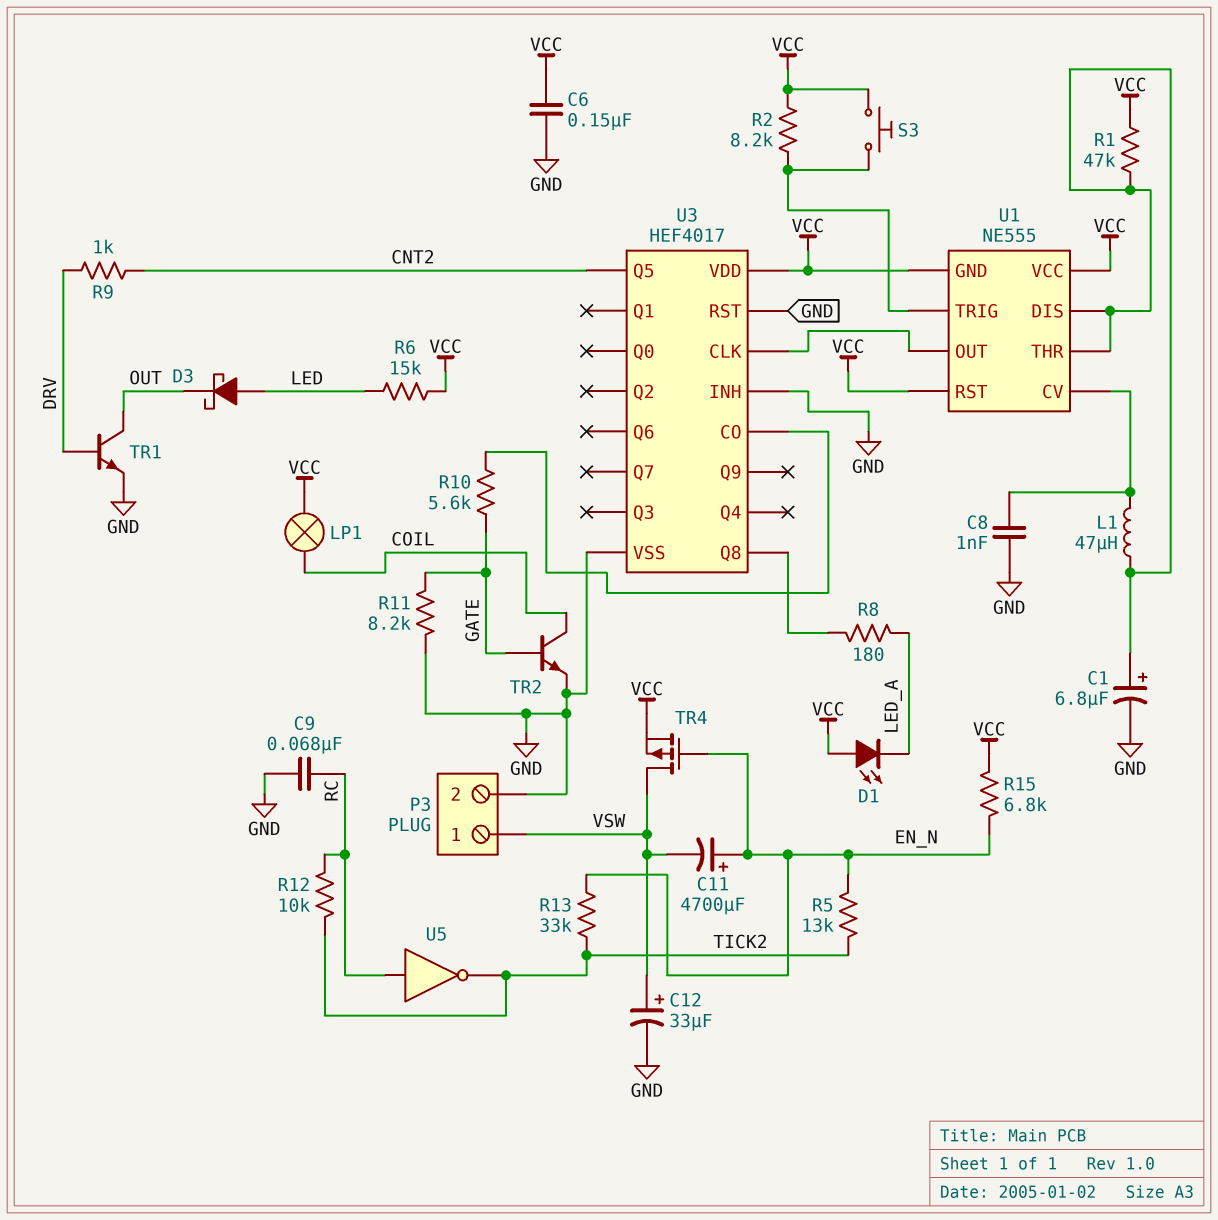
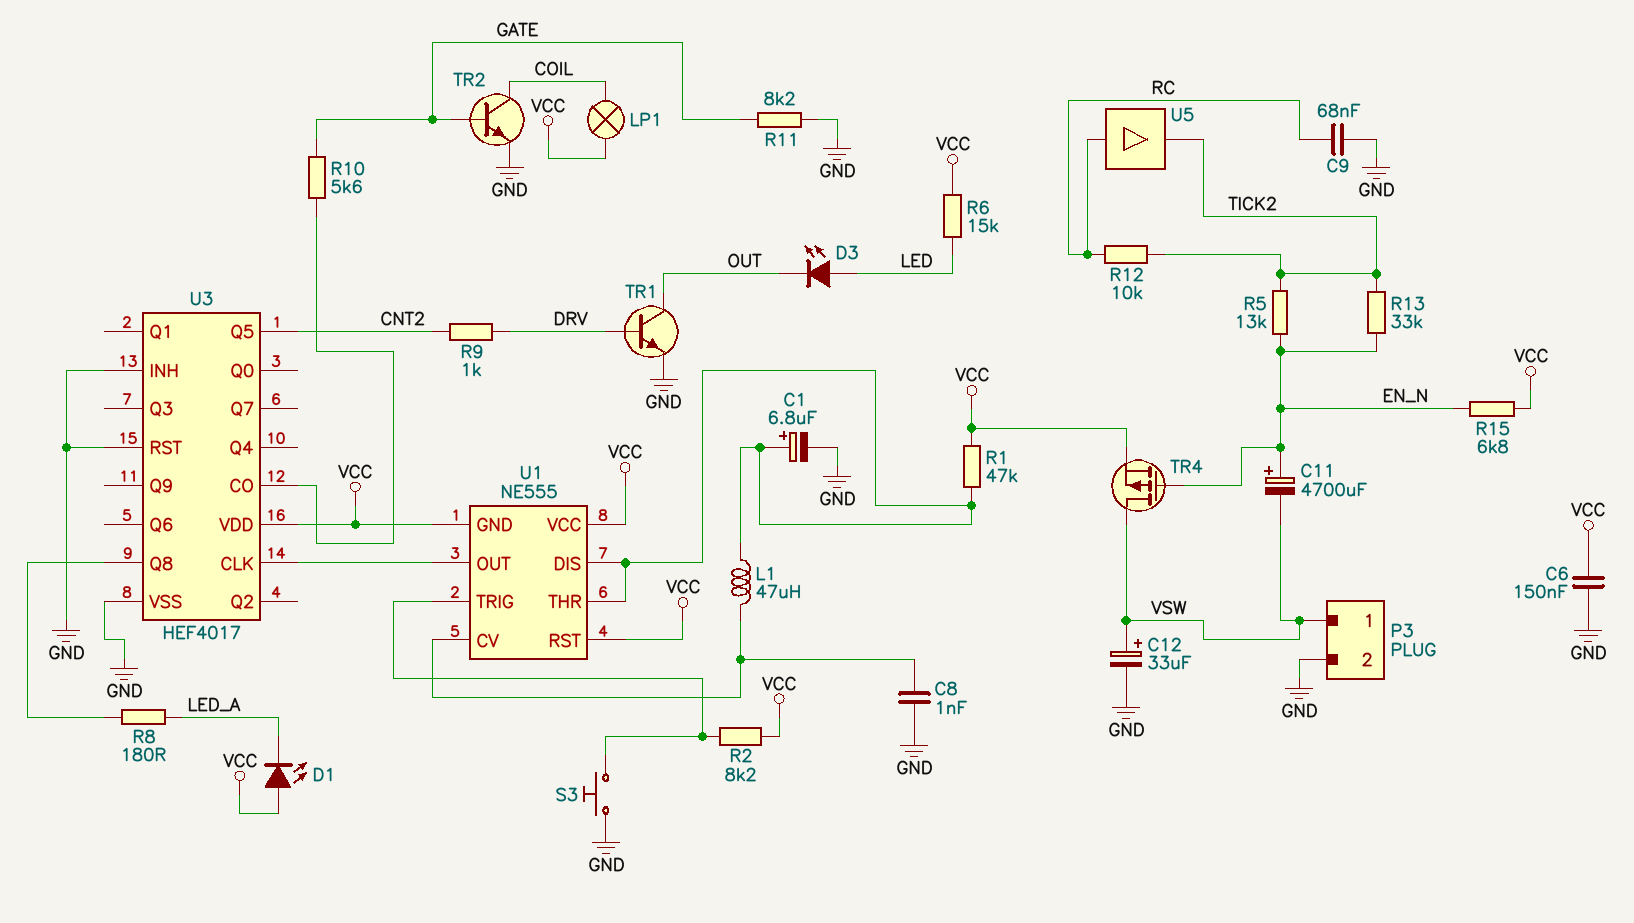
D3: schottky (A LED, K OUT) -> LED (A LED, K OUT)
S3: button (U1/TRIG, VCC) -> button (GND, U1/TRIG)
U5: NOT (in RC, out TICK2) -> buffer (in RC, out TICK2)

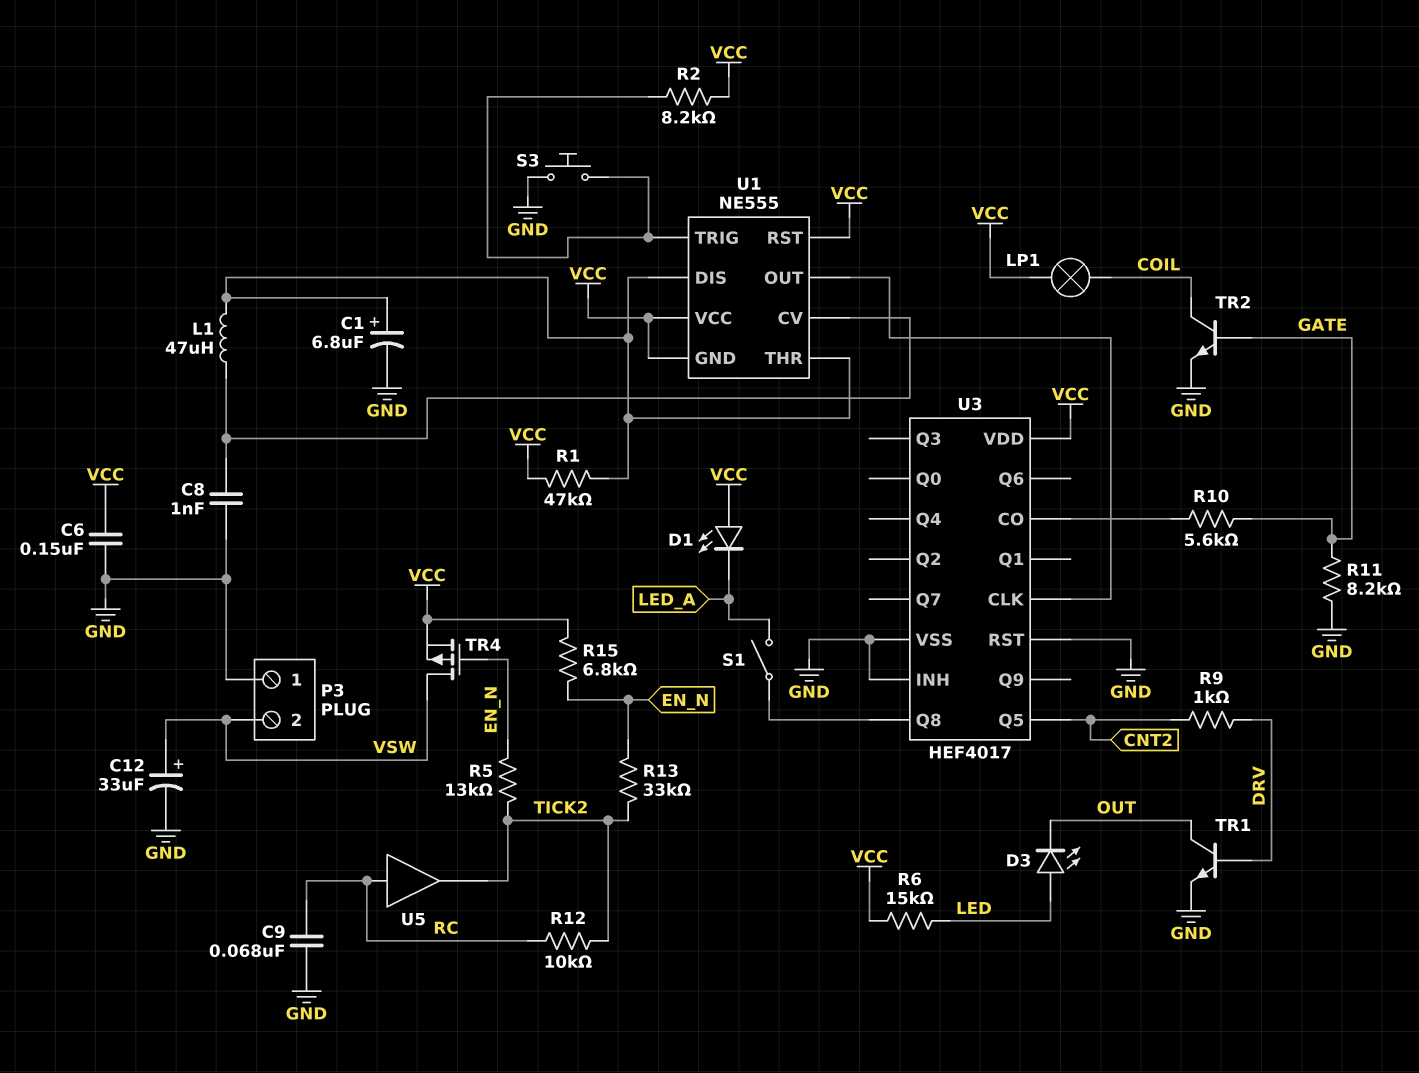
C11: 4700uF (plus EN_N, minus VSW) -> none
P3 pin 1: VSW -> GND
P3 pin 2: GND -> VSW
R8: 180 (LED_A, U3/Q8) -> none
S1: none -> switch (LED_A, U3/Q8)

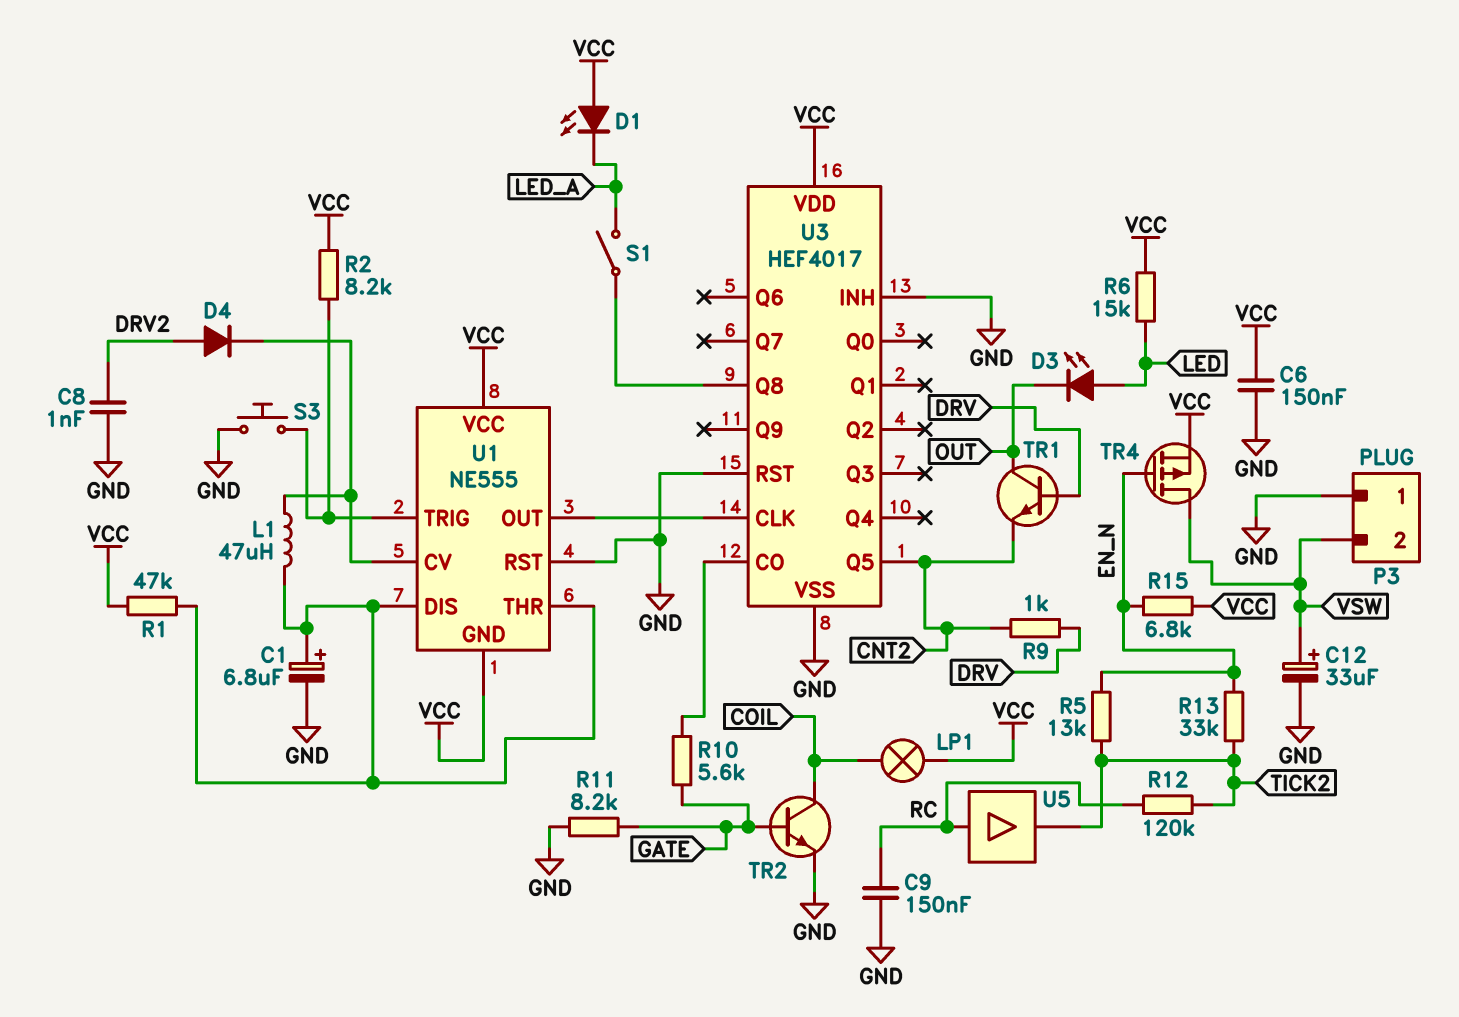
C8: 1nF (GND, U1/CV) -> 1nF (DRV2, GND)
C9: 68nF (GND, RC) -> 150nF (GND, RC)
D4: none -> diode (A DRV2, K U1/CV)
R12: 10k (RC, TICK2) -> 120k (RC, TICK2)
TR1: NPN (B DRV, C OUT, E GND) -> NPN (B DRV, C OUT, E CNT2)
U1 pin RST: VCC -> GND

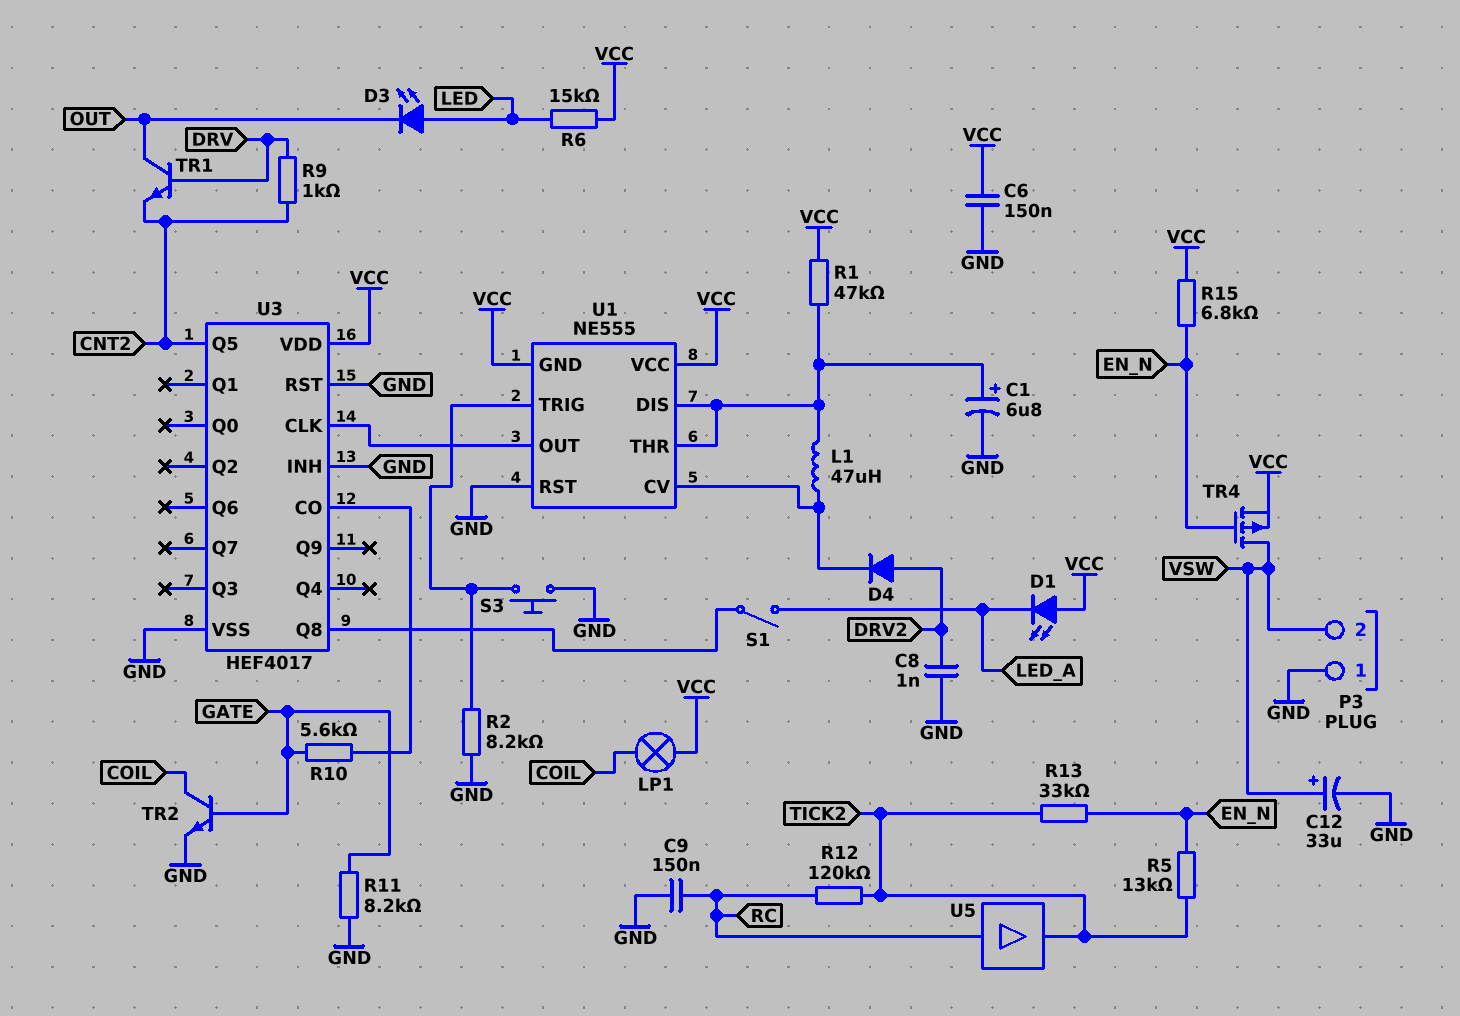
R2: 8.2k (U1/TRIG, VCC) -> 8.2k (GND, U1/TRIG)

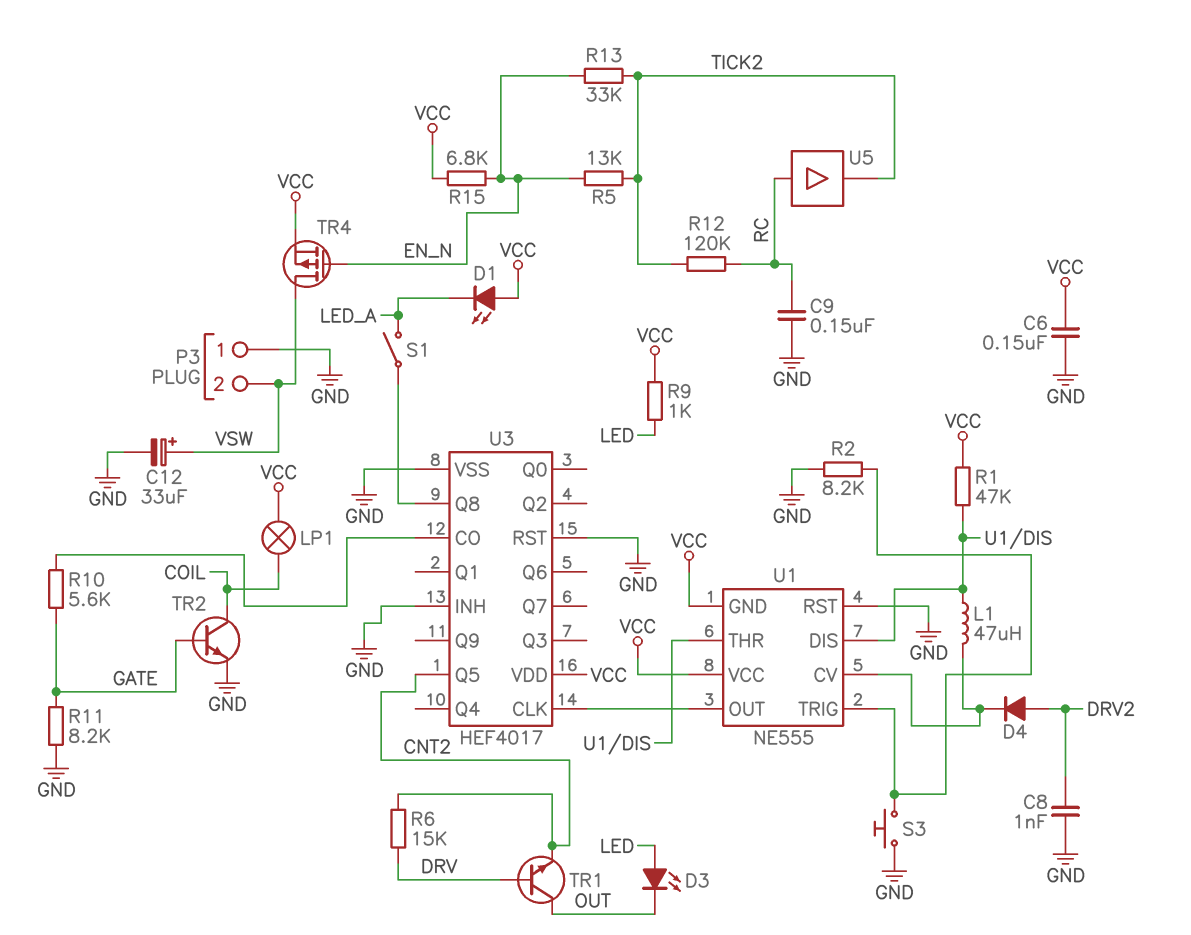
C1: 6.8uF (plus U1/DIS, minus GND) -> none
R6: 15k (LED, VCC) -> 15k (CNT2, DRV)
R9: 1k (CNT2, DRV) -> 1k (LED, VCC)

